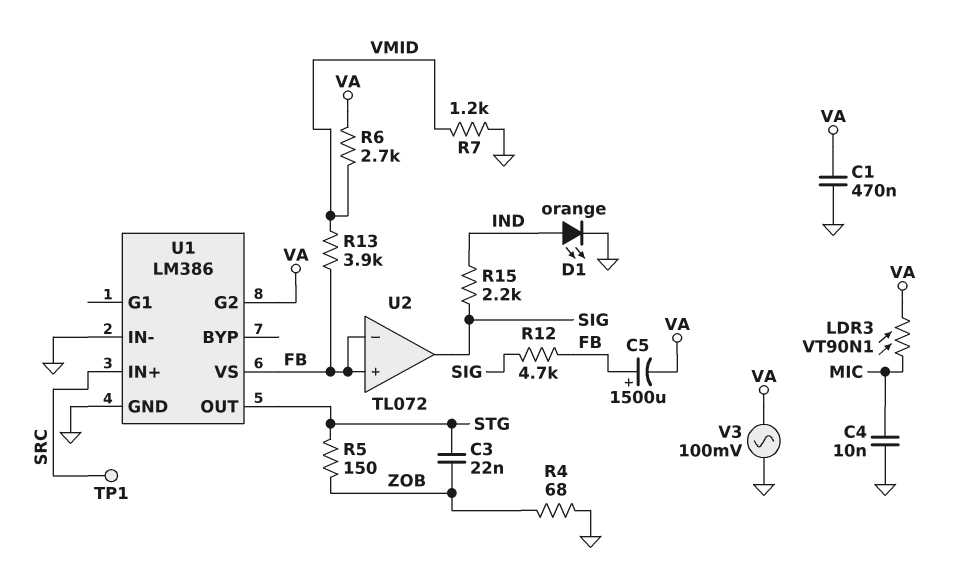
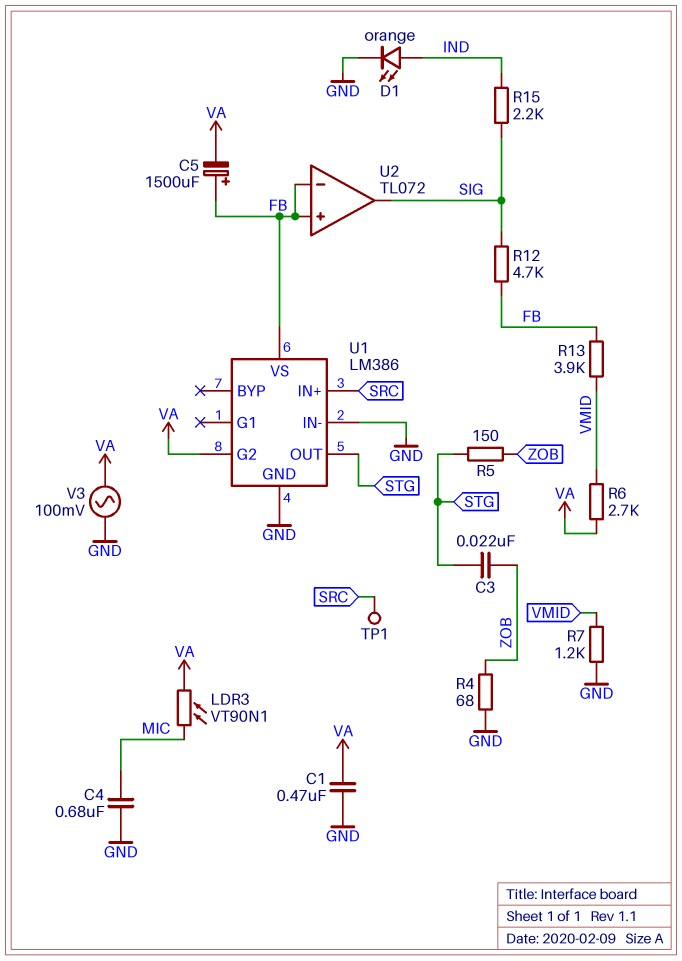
C4: 10nF (GND, MIC) -> 680nF (GND, MIC)

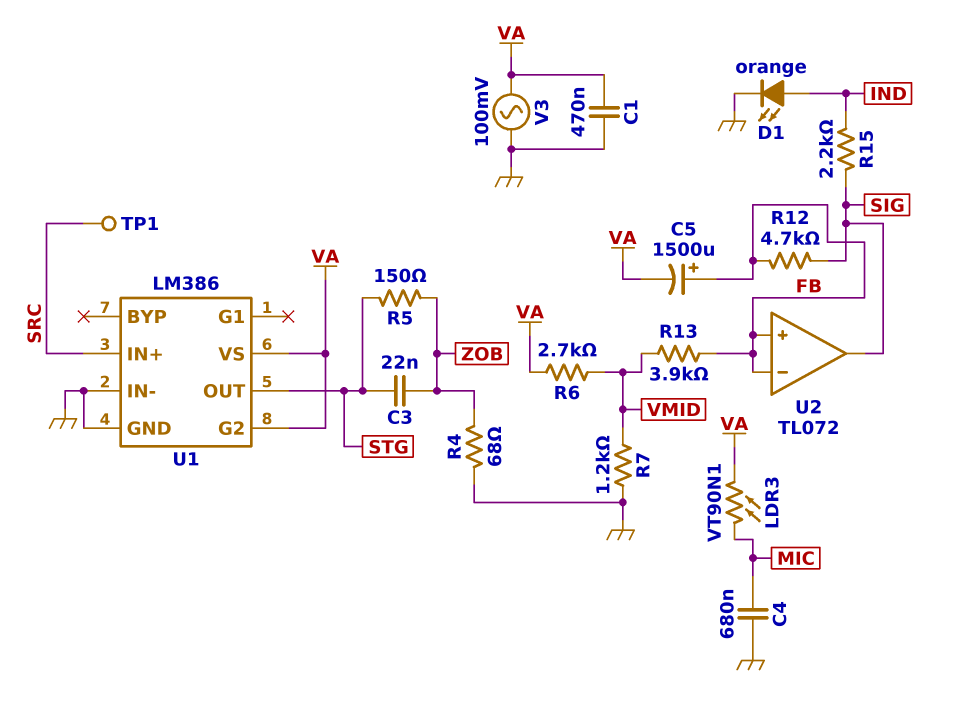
U1 pin VS: FB -> VA

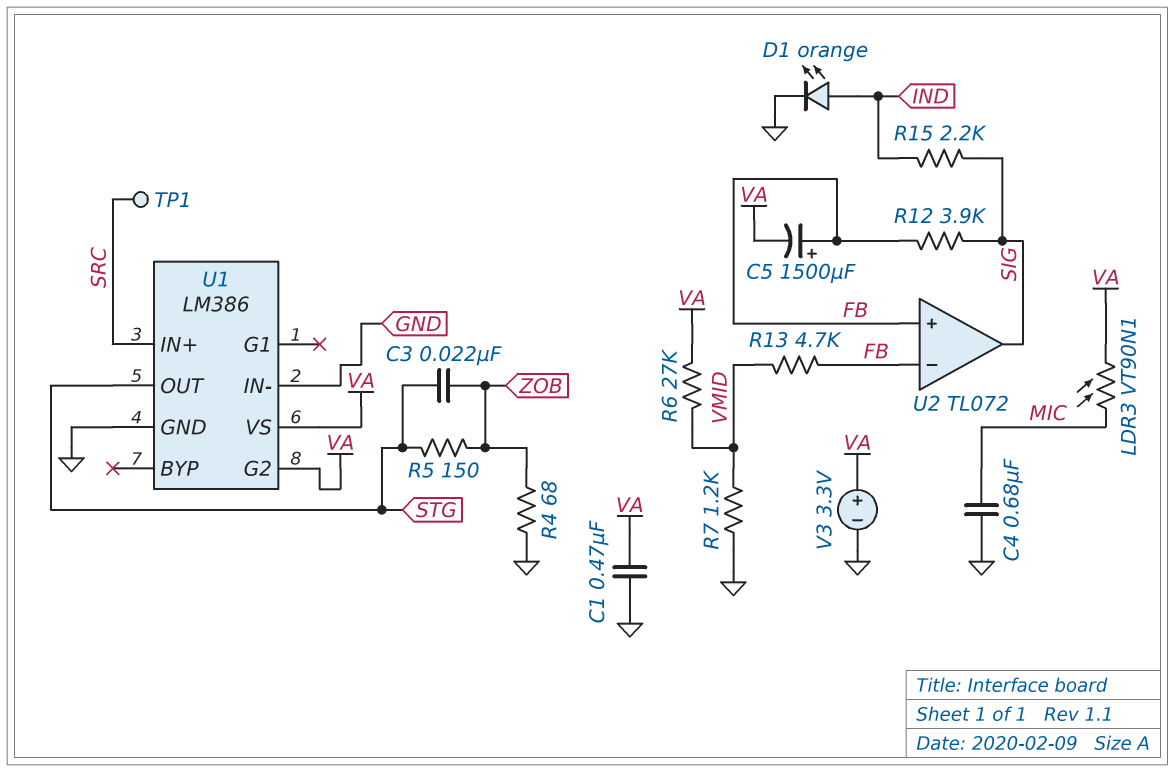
R6: 2.7k (VA, VMID) -> 27k (VA, VMID)
R12: 4.7k (FB, SIG) -> 3.9k (FB, SIG)
R13: 3.9k (FB, VMID) -> 4.7k (FB, VMID)
V3: AC 100mV (GND, VA) -> 3.3V (plus VA, minus GND)

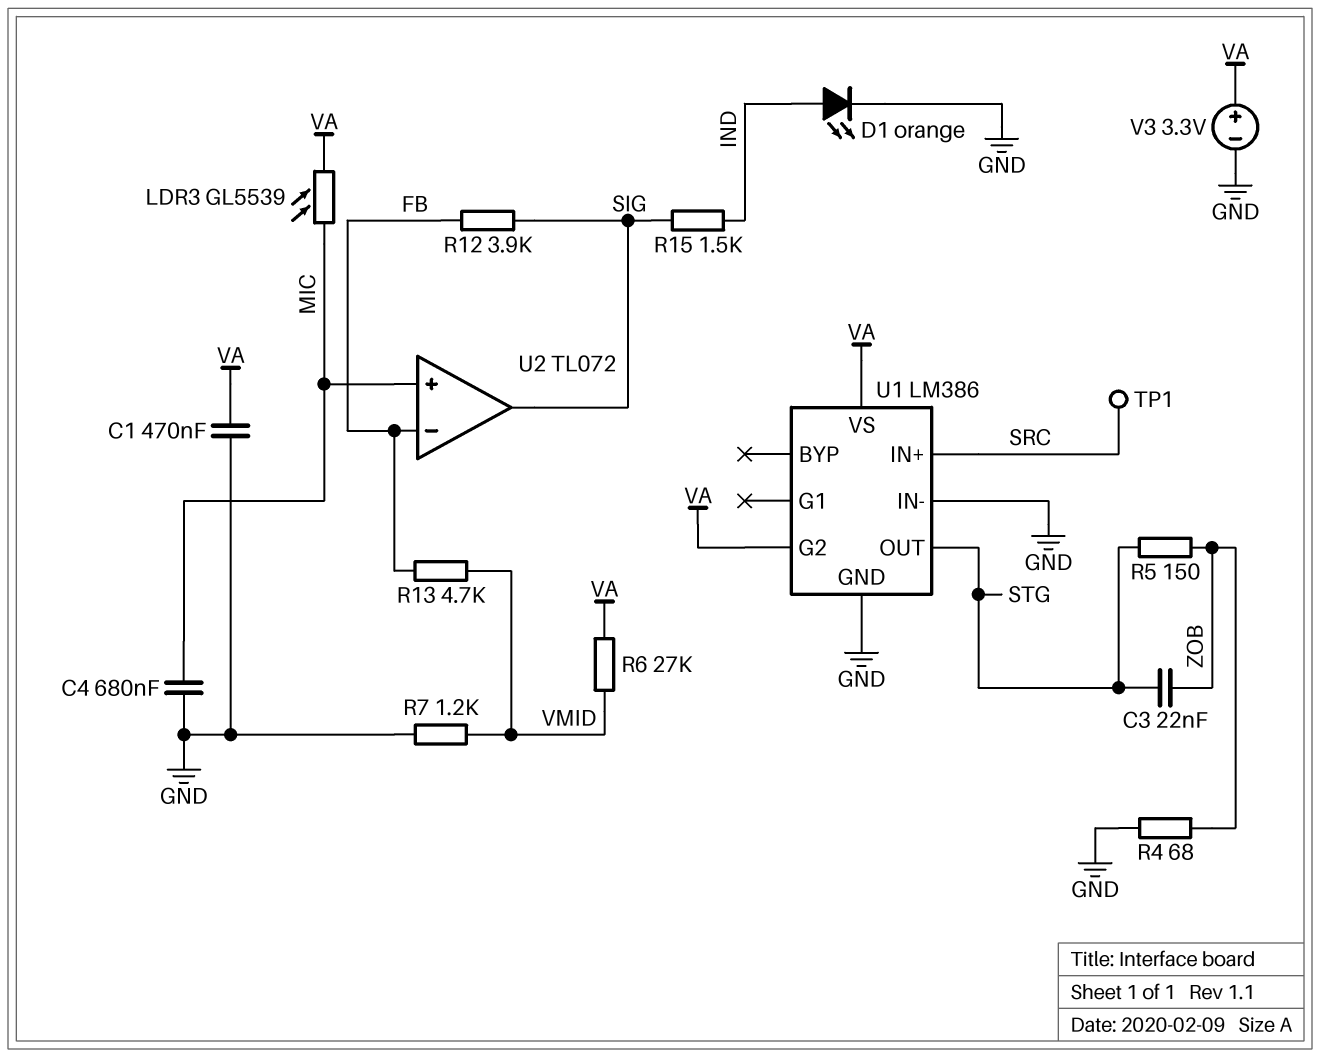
C5: 1500uF (plus FB, minus VA) -> none
LDR3: VT90N1 (MIC, VA) -> GL5539 (MIC, VA)
R15: 2.2k (IND, SIG) -> 1.5k (IND, SIG)
U2 pin in+: FB -> MIC

